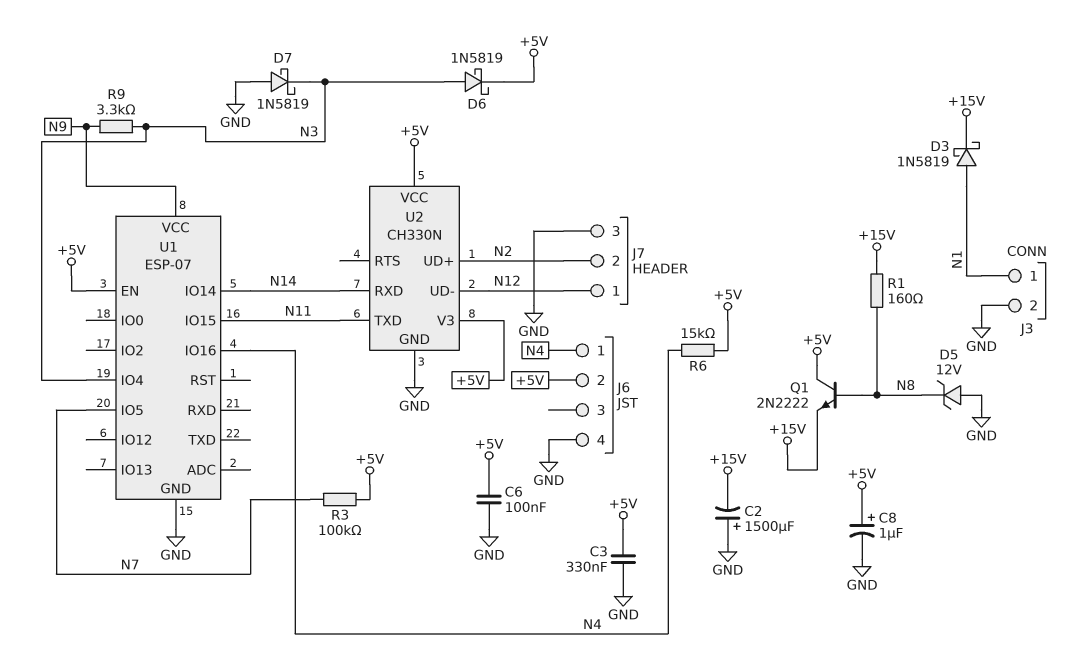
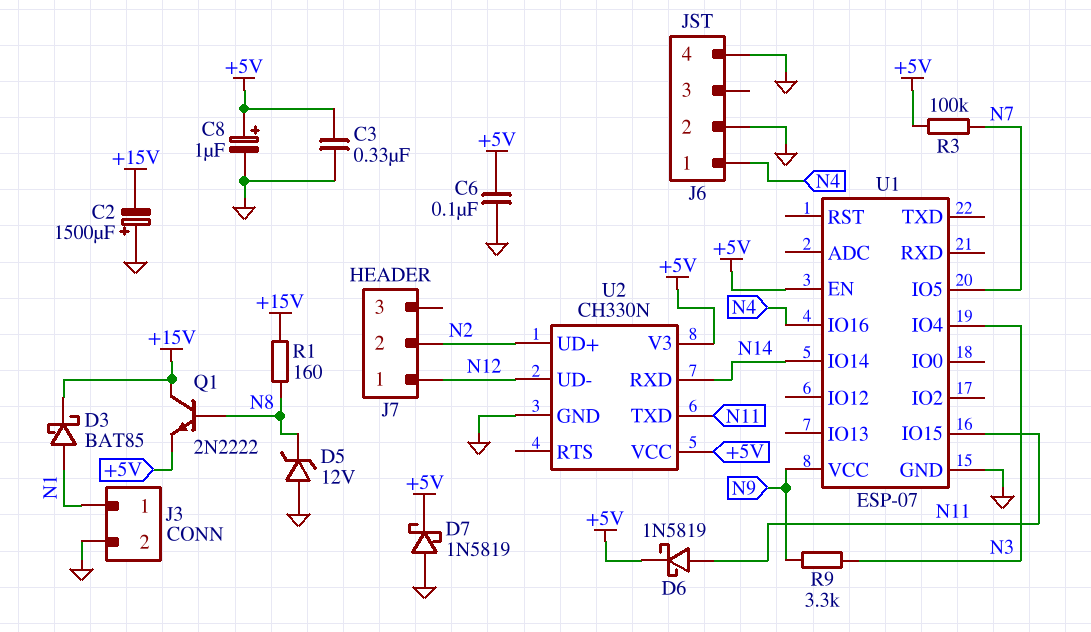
D3: schottky 1N5819 (A N1, K +15V) -> schottky BAT85 (A N1, K +15V)
D6: schottky 1N5819 (A N3, K +5V) -> schottky 1N5819 (A N11, K +5V)
D7: schottky 1N5819 (A GND, K N3) -> schottky 1N5819 (A GND, K +5V)
J6 pin 2: +5V -> GND
J7 pin 3: GND -> none
Q1: NPN 2N2222 (B N8, C +5V, E +15V) -> NPN 2N2222 (B N8, C +15V, E +5V)
R6: 15k (+5V, N4) -> none

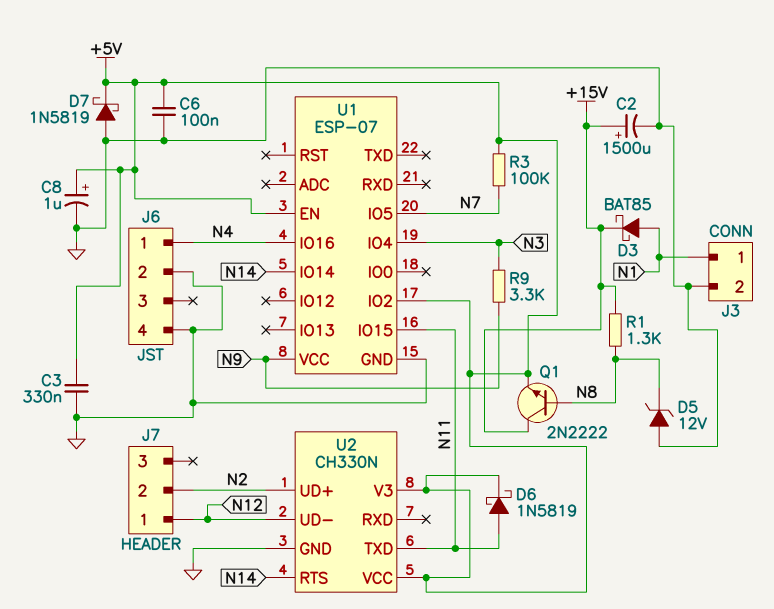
C2: 1500uF (plus GND, minus +15V) -> 1500uF (plus +15V, minus GND)
R1: 160 (+15V, N8) -> 1.3k (+15V, N8)
U1 pin IO2: none -> +5V
U2 pin RTS: none -> N14
U2 pin RXD: N14 -> none

